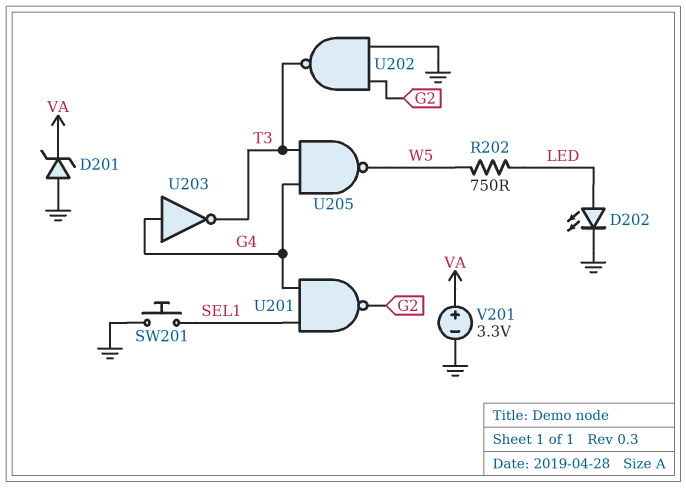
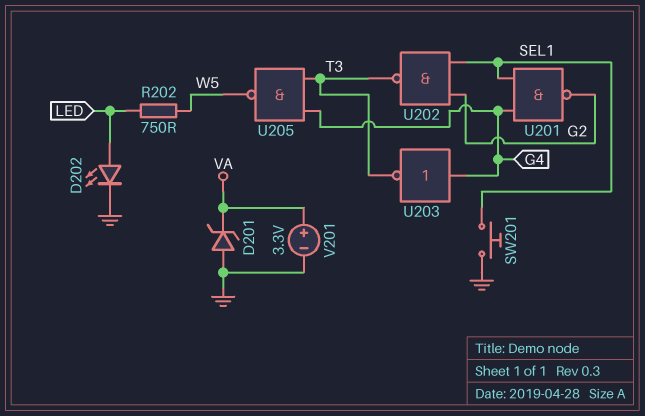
U202: NAND (in G2, in GND, out T3) -> NAND (in G2, in SEL1, out T3)

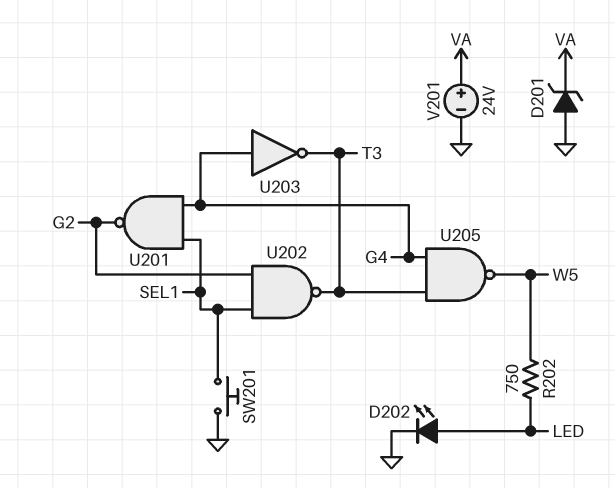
V201: 3.3V (plus VA, minus GND) -> 24V (plus VA, minus GND)

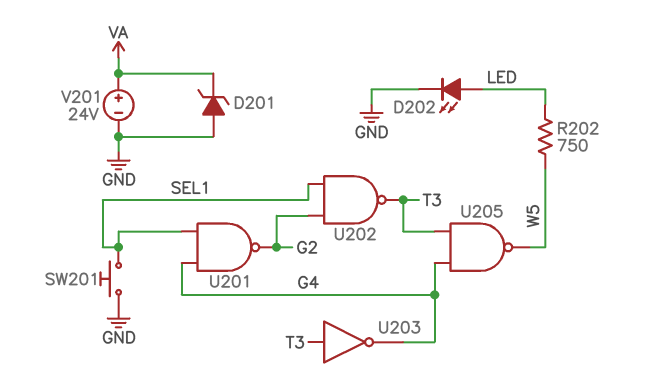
U203: NOT (in G4, out T3) -> NOT (in T3, out G4)

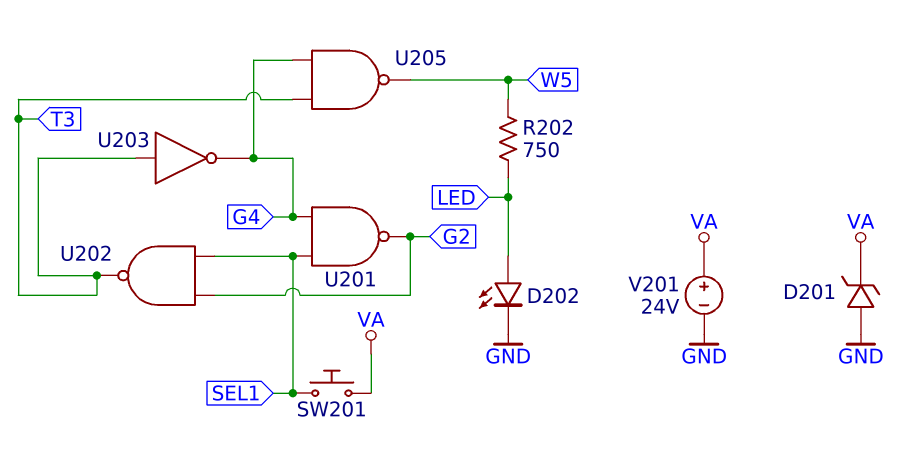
SW201: button (GND, SEL1) -> button (SEL1, VA)

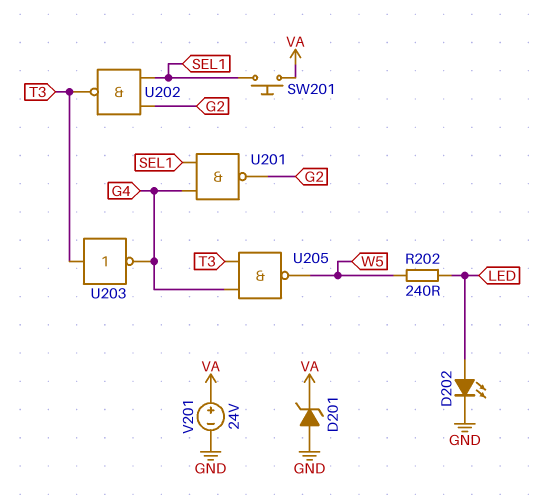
R202: 750 (LED, W5) -> 240 (LED, W5)

